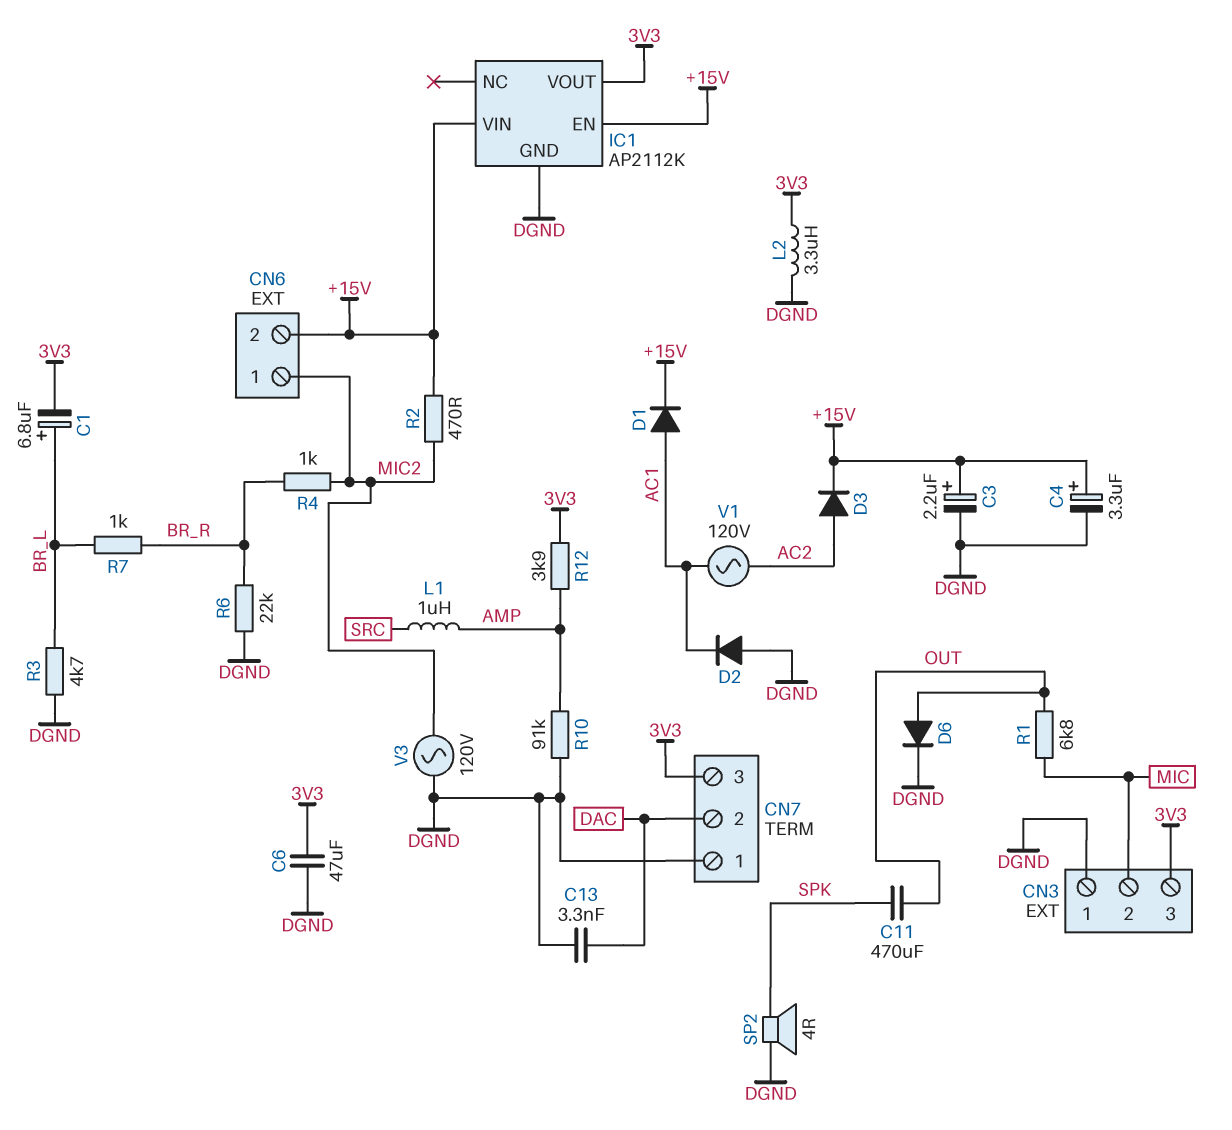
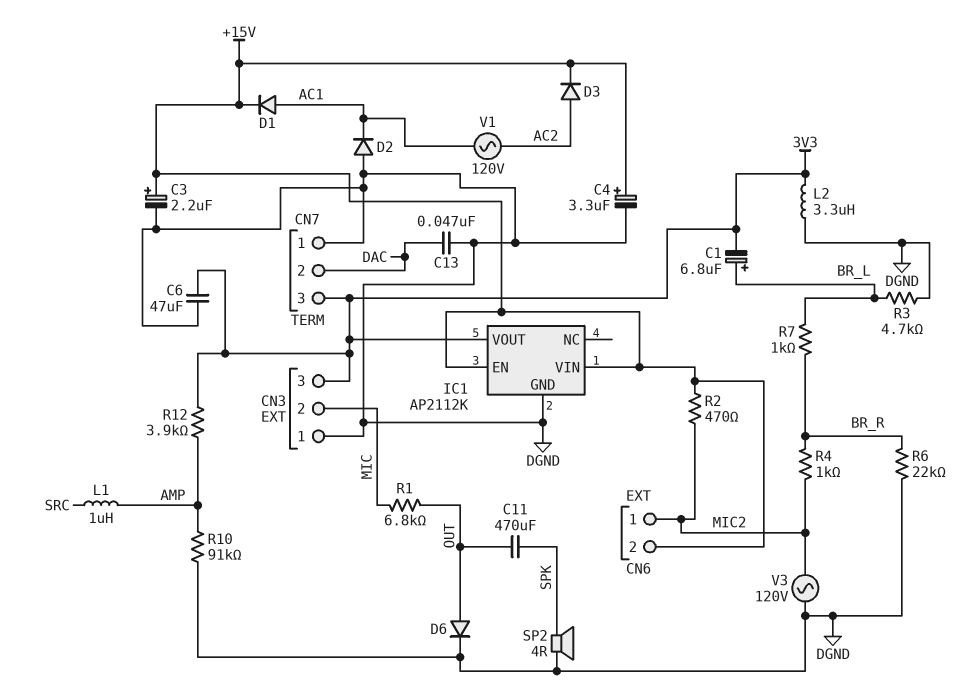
C13: 3.3nF (DAC, DGND) -> 47nF (DAC, DGND)

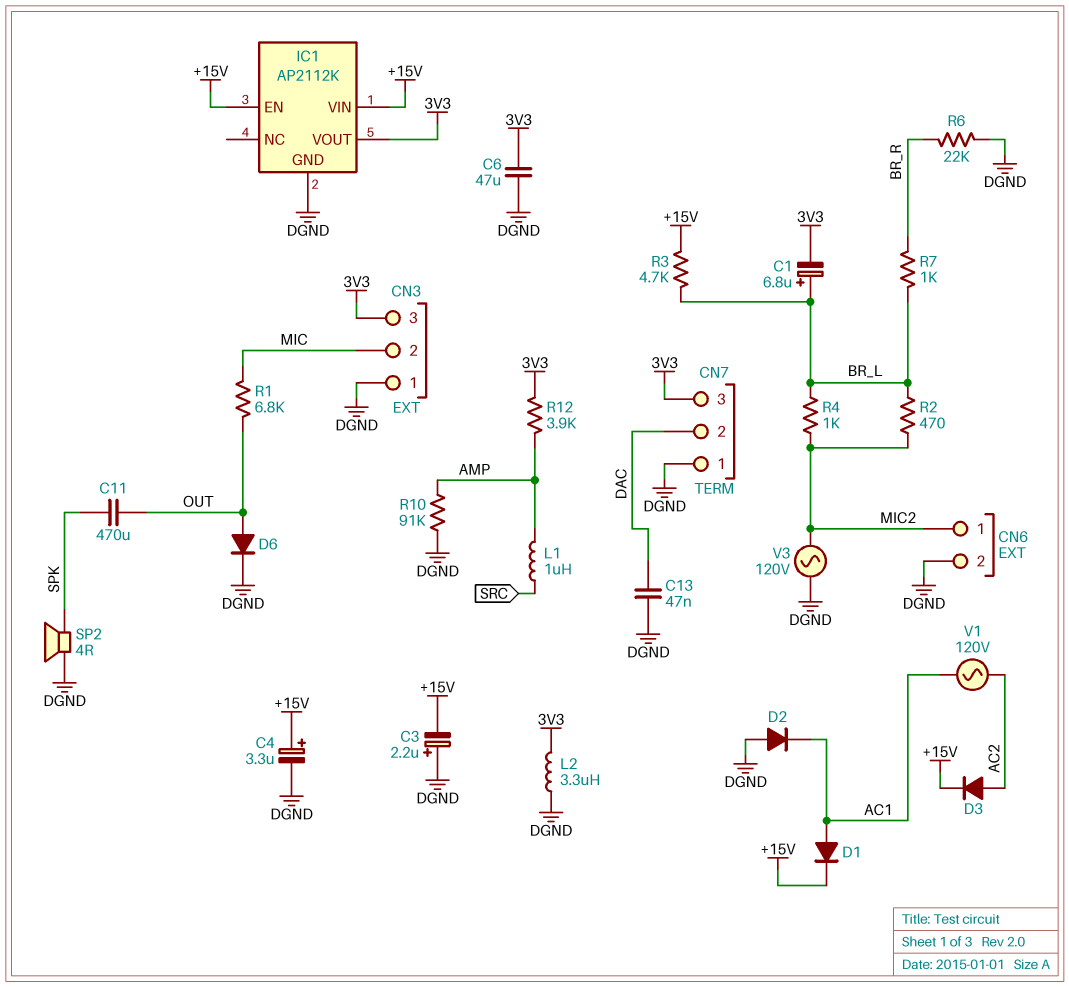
C3: 2.2uF (plus +15V, minus DGND) -> 2.2uF (plus DGND, minus +15V)
CN6 pin 2: +15V -> DGND
R2: 470 (+15V, MIC2) -> 470 (BR_L, MIC2)
R3: 4.7k (BR_L, DGND) -> 4.7k (+15V, BR_L)
R4: 1k (BR_R, MIC2) -> 1k (BR_L, MIC2)

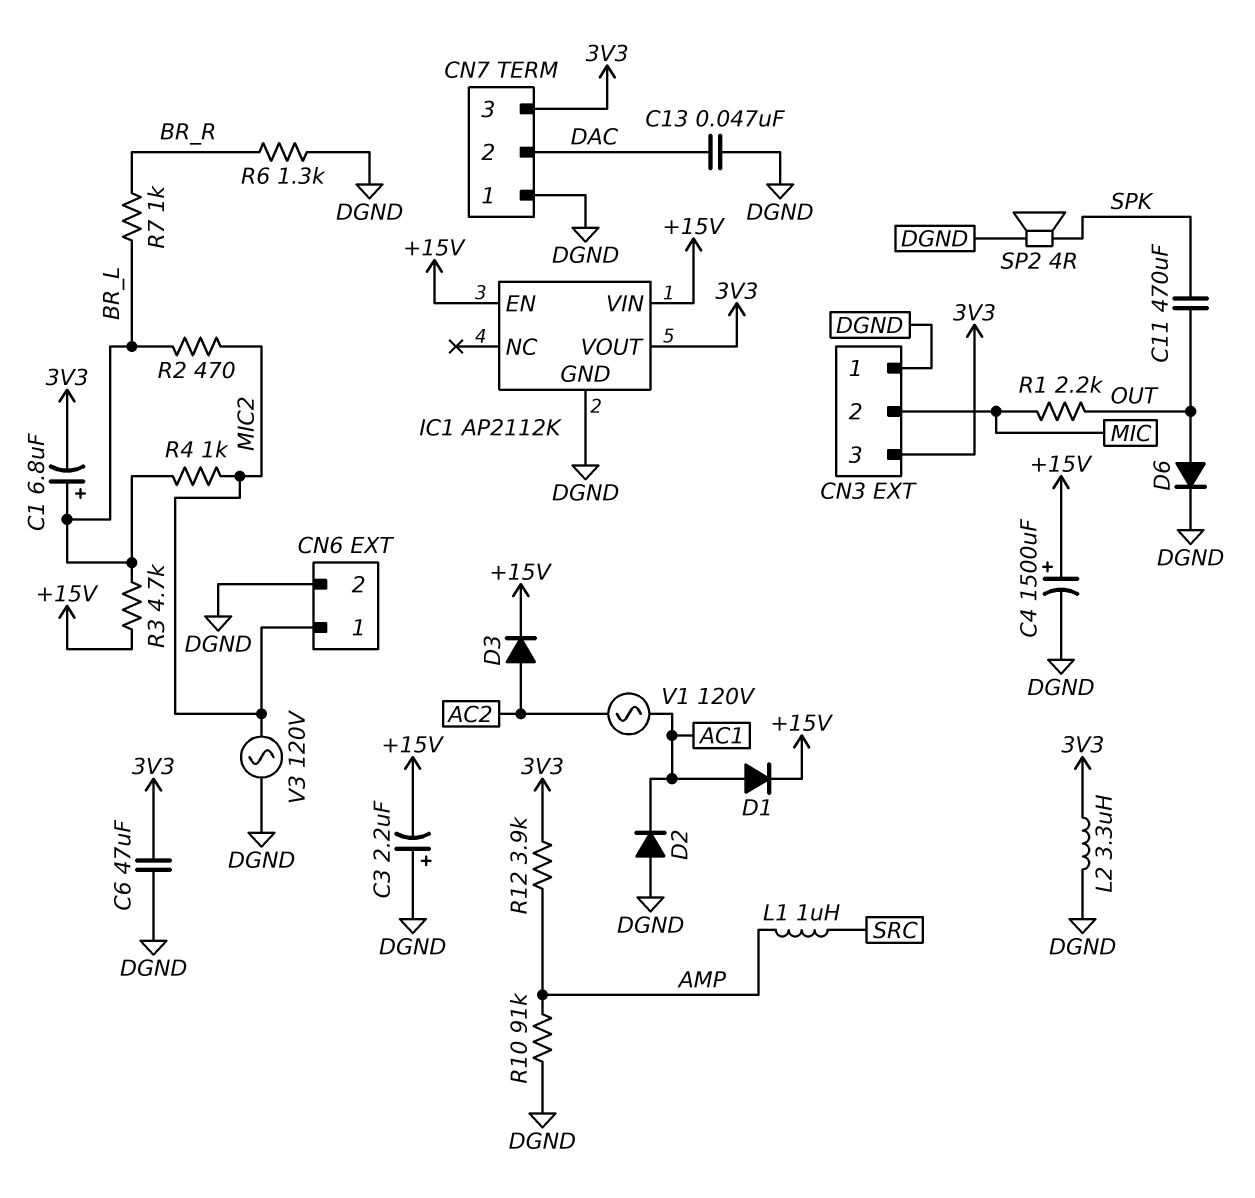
C4: 3.3uF (plus +15V, minus DGND) -> 1500uF (plus +15V, minus DGND)
R1: 6.8k (MIC, OUT) -> 2.2k (MIC, OUT)
R6: 22k (BR_R, DGND) -> 1.3k (BR_R, DGND)

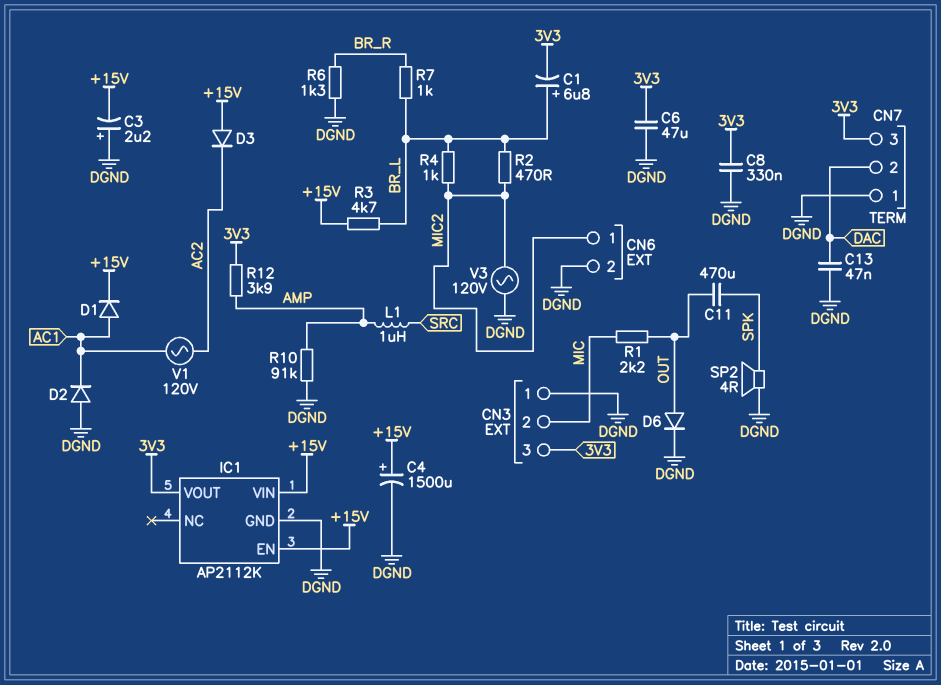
C8: none -> 330nF (3V3, DGND)
D3: diode (A AC2, K +15V) -> diode (A +15V, K AC2)
L2: 3.3uH (3V3, DGND) -> none

